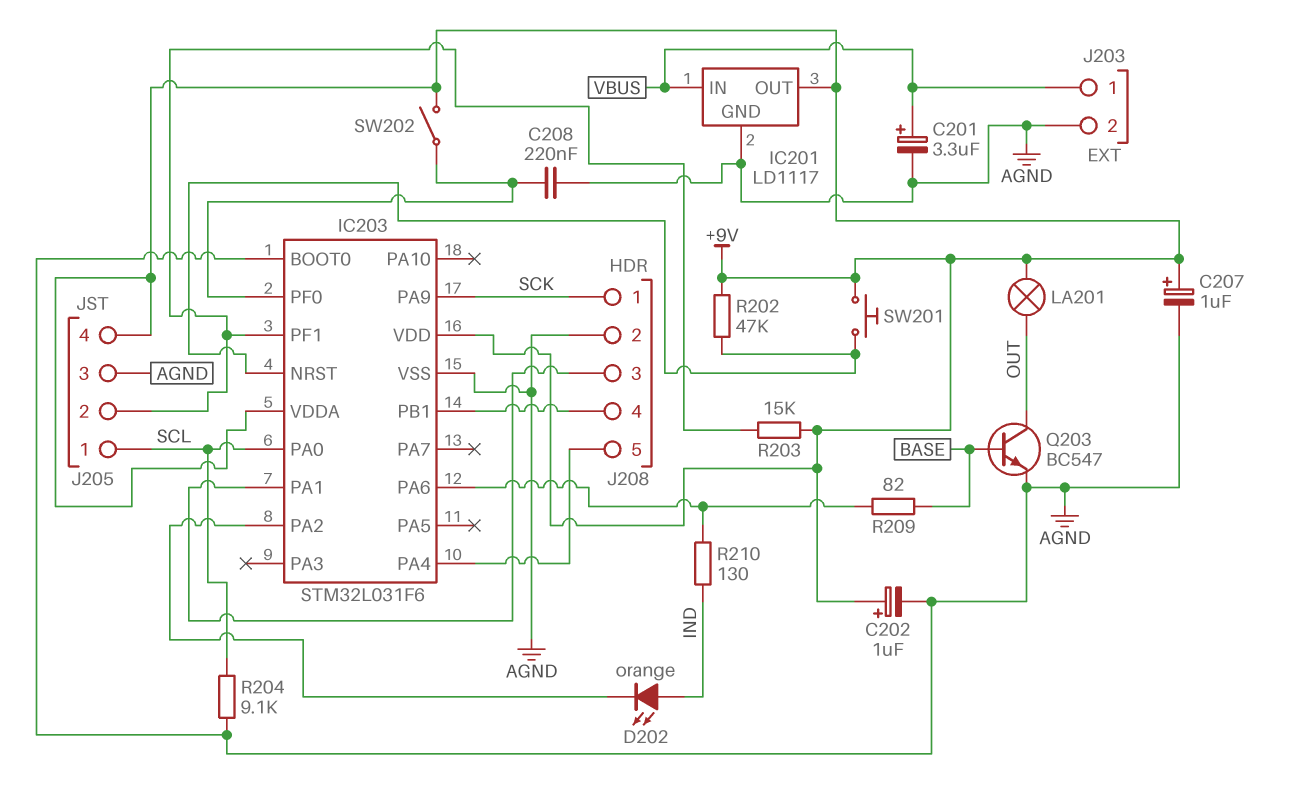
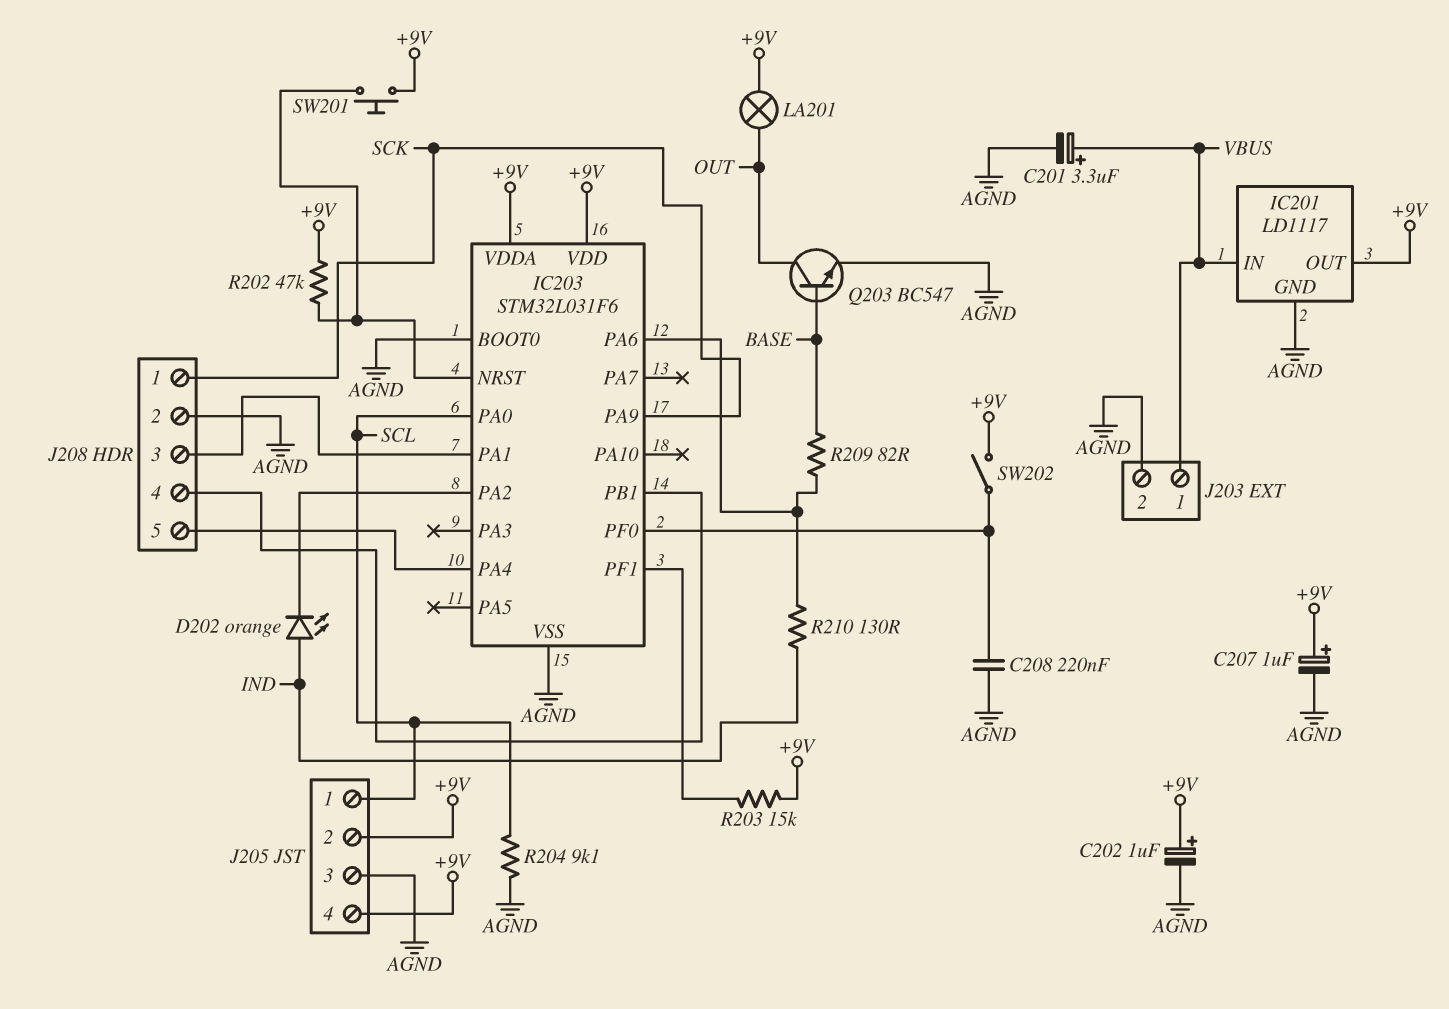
J205 pin 2: IC203/PF1 -> +9V

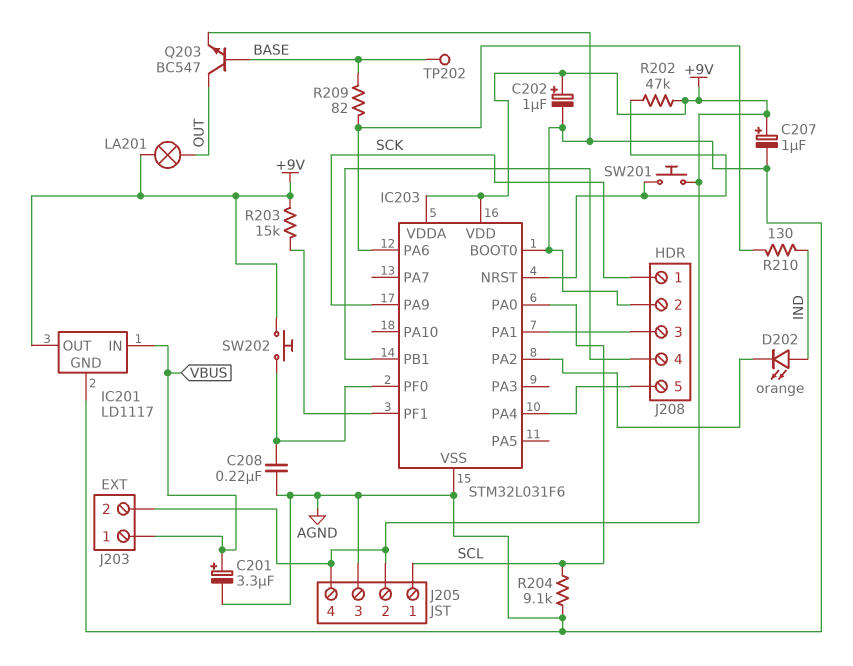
J203 pin 2: AGND -> +9V
SW202: switch (+9V, IC203/PF0) -> button (+9V, IC203/PF0)
TP202: none -> test point (BASE)

